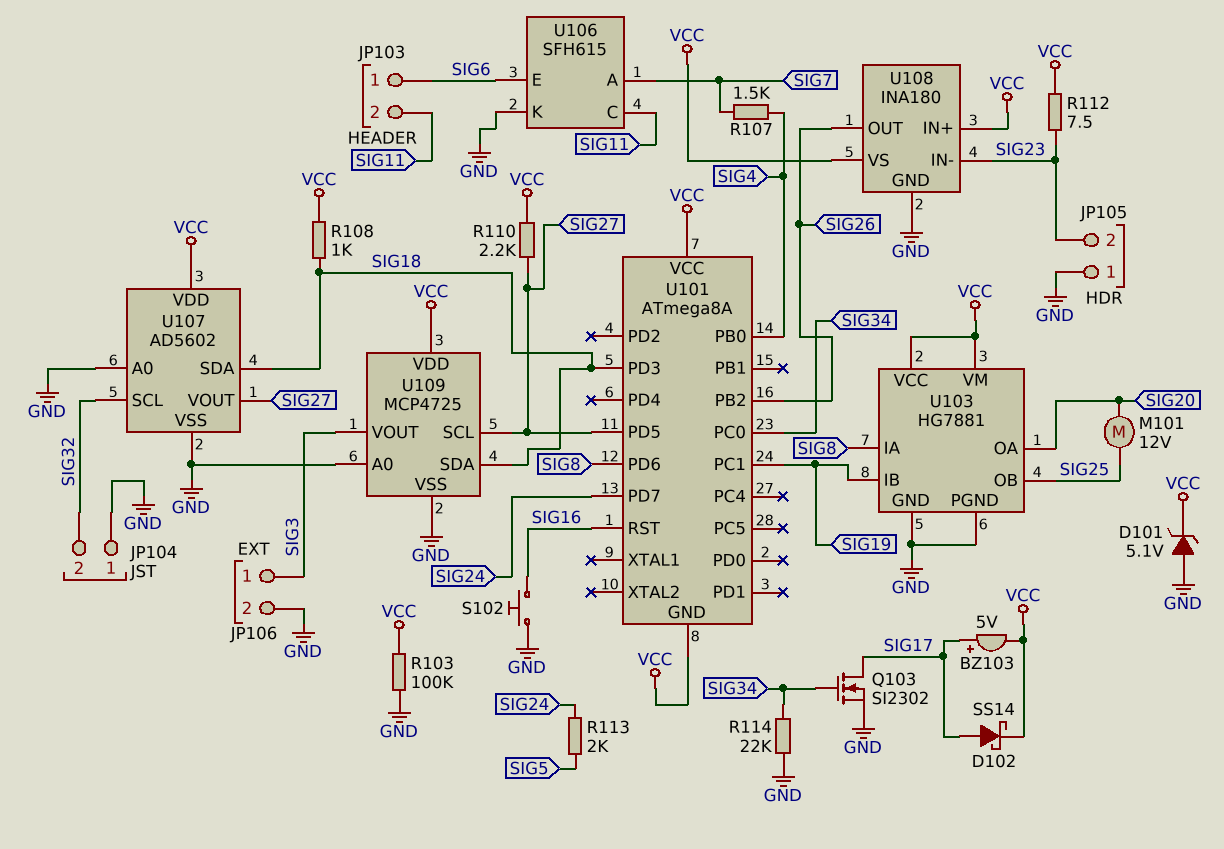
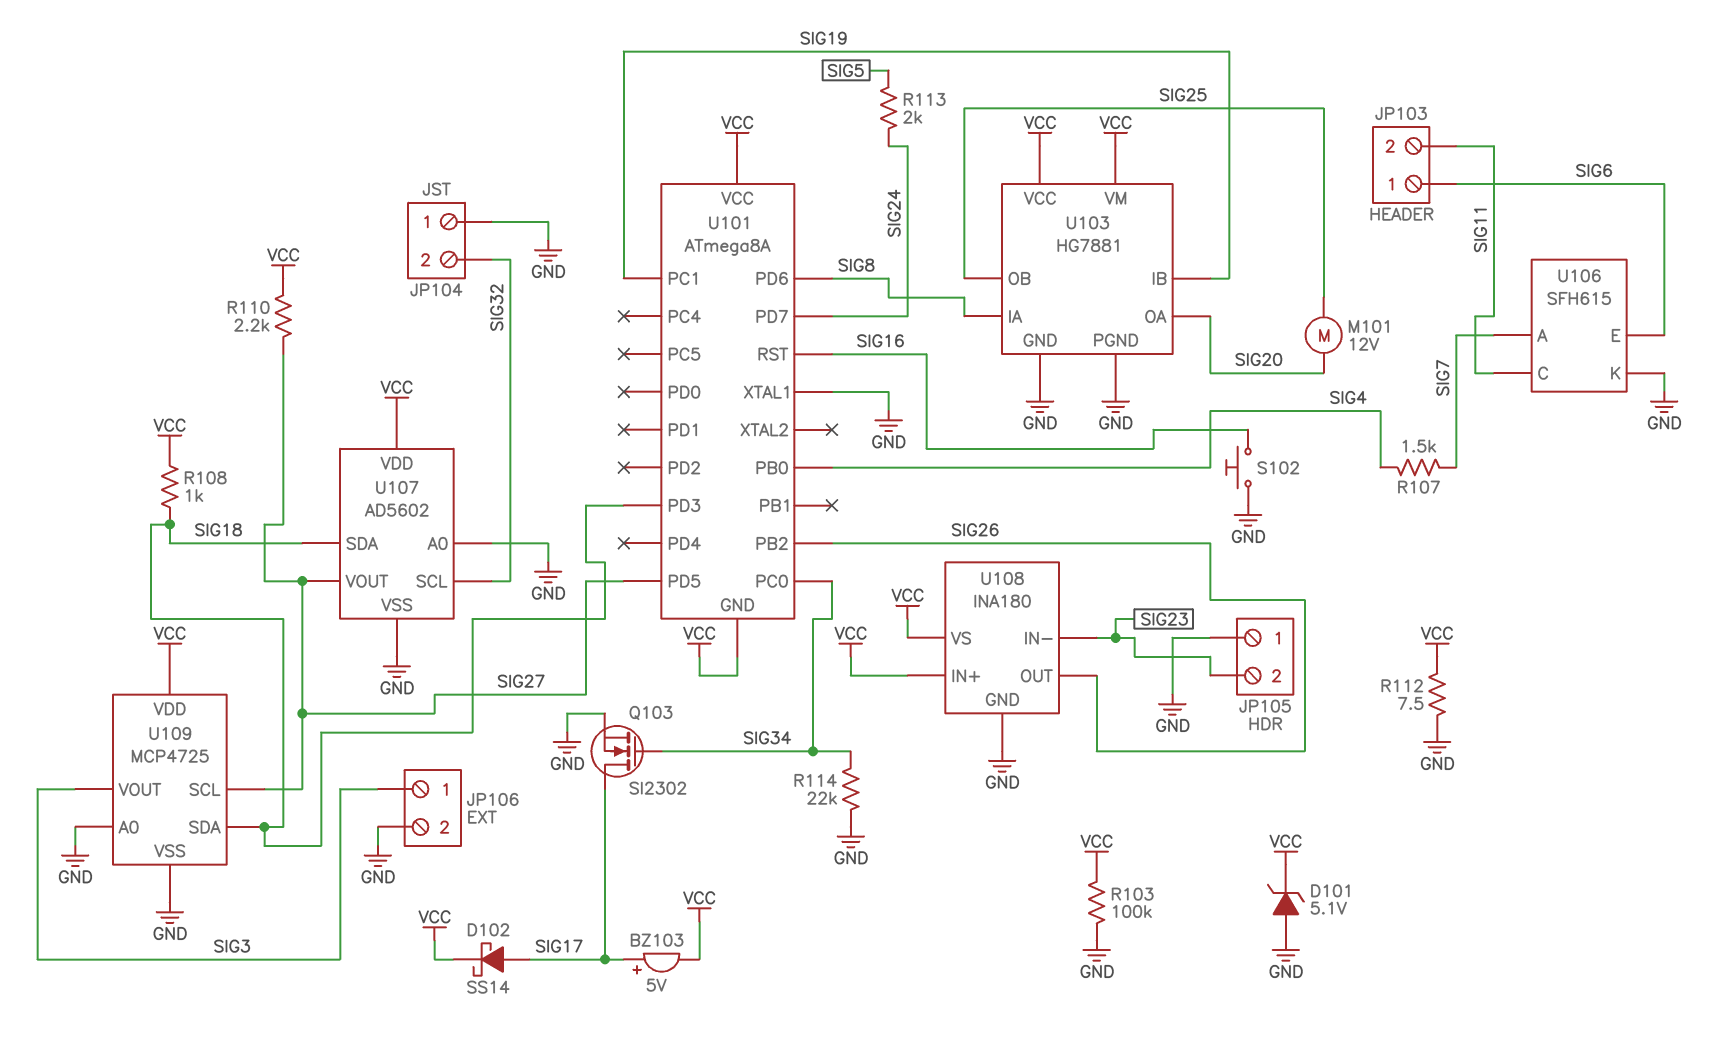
R112: 7.5 (SIG23, VCC) -> 7.5 (GND, VCC)
U101 pin XTAL1: none -> GND

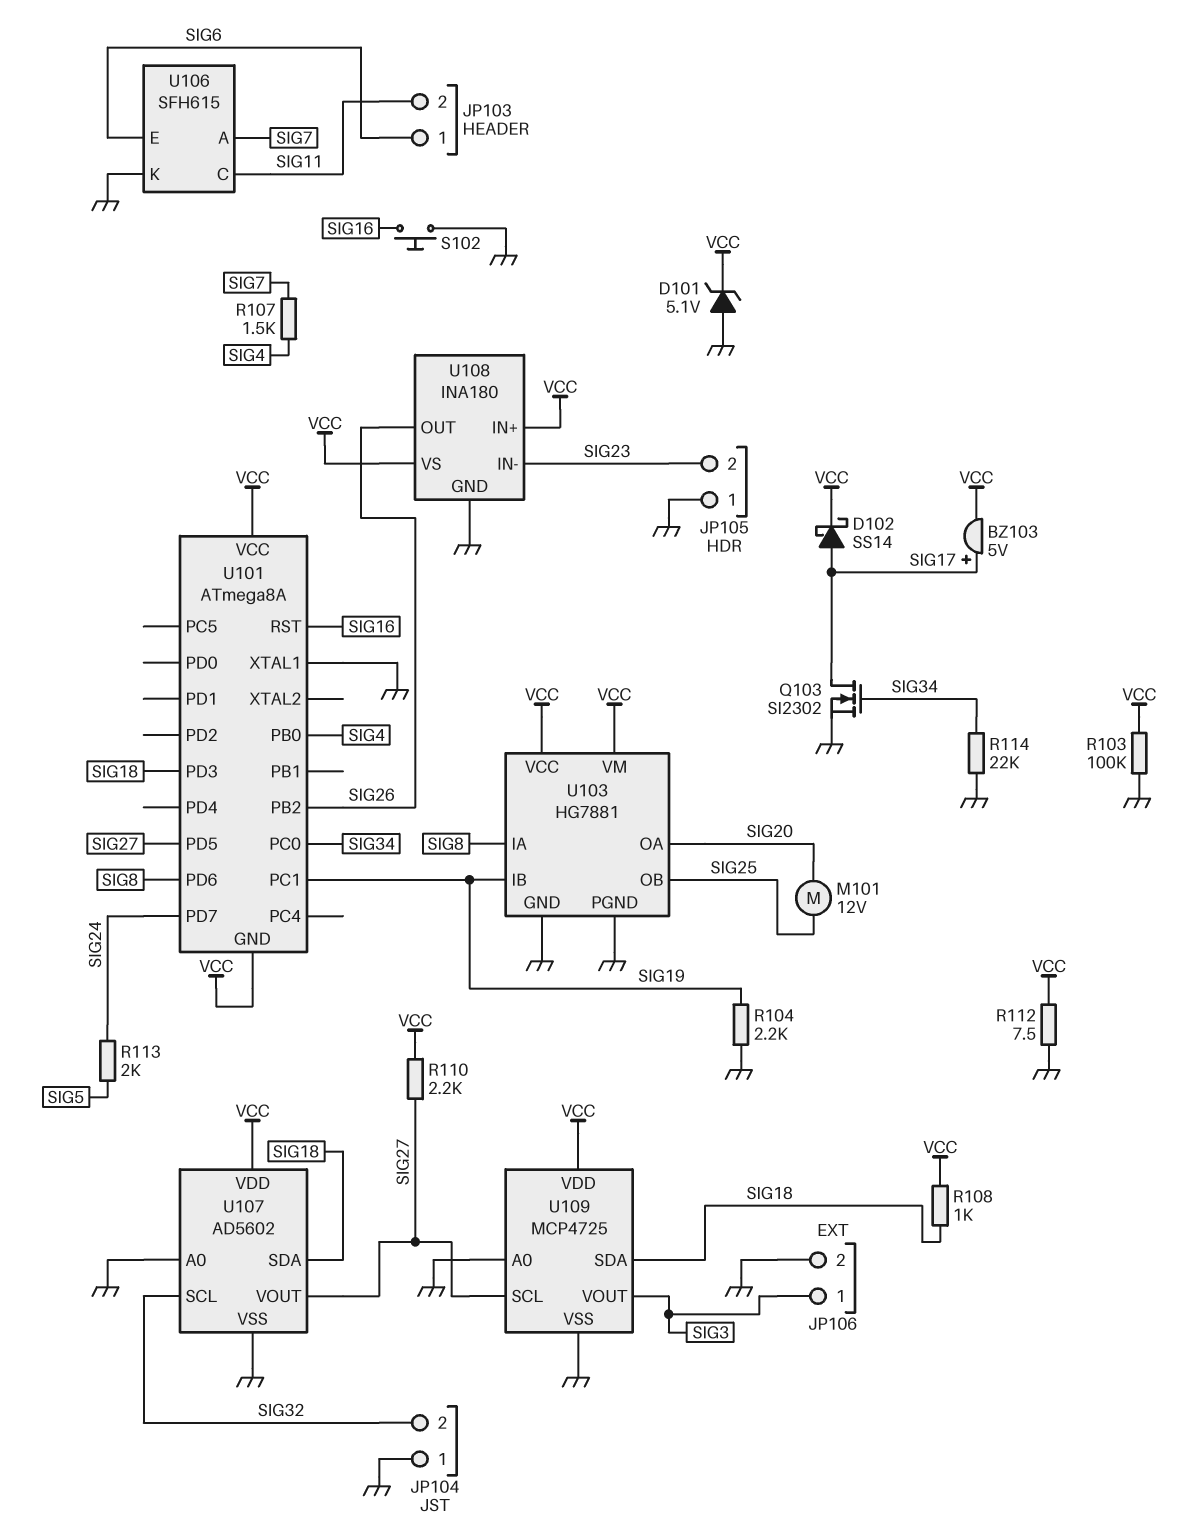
R104: none -> 2.2k (GND, SIG19)

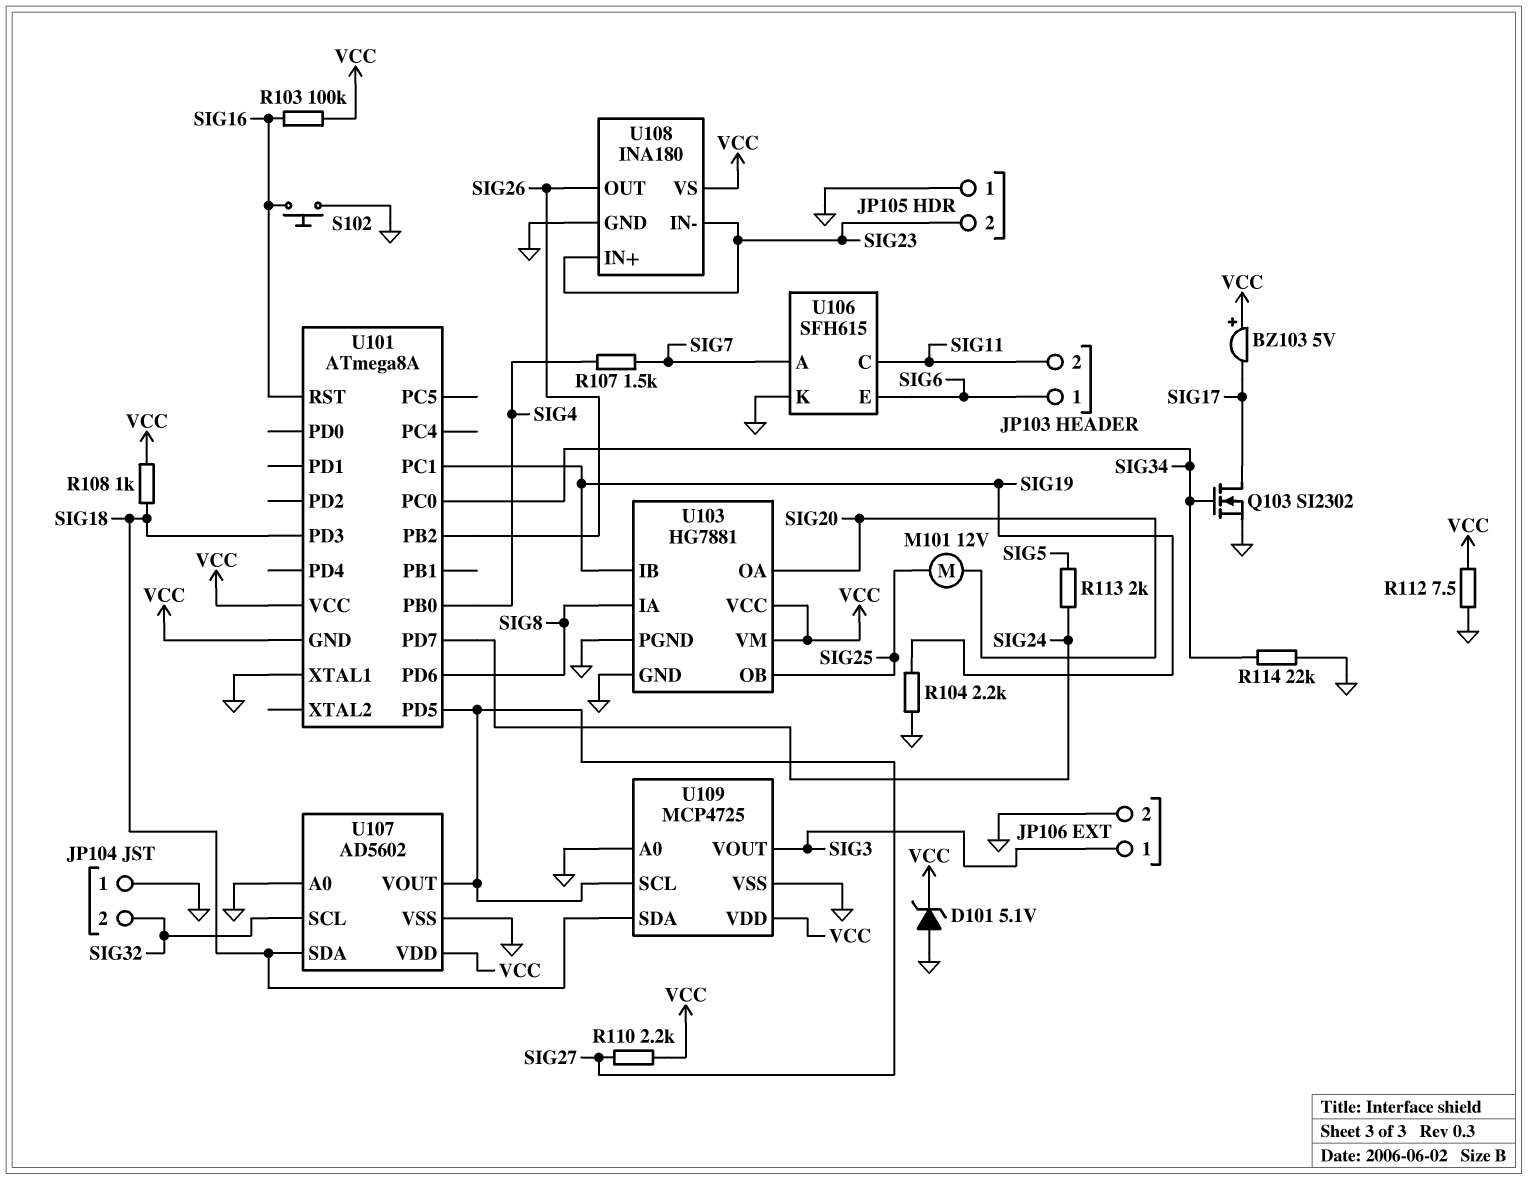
BZ103: buzzer 5V (plus SIG17, minus VCC) -> buzzer 5V (plus VCC, minus SIG17)
D102: schottky SS14 (A SIG17, K VCC) -> none
R103: 100k (GND, VCC) -> 100k (SIG16, VCC)
U108 pin IN+: VCC -> SIG23

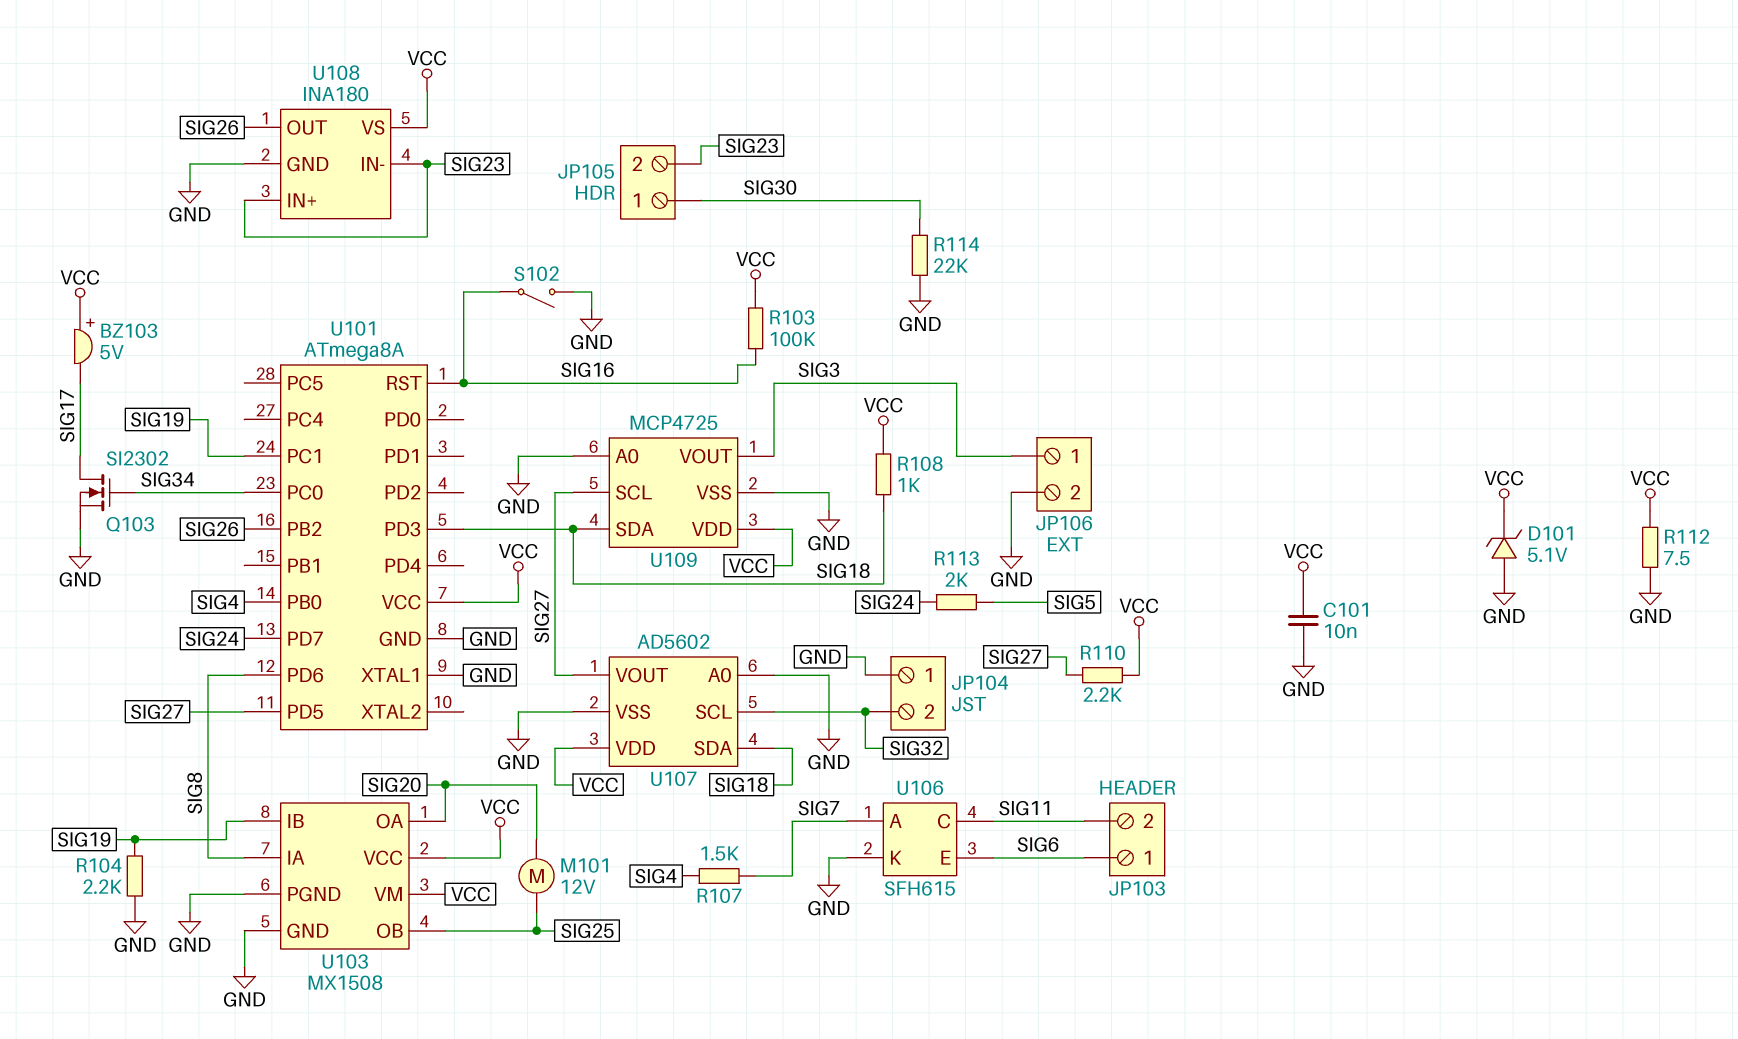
C101: none -> 10nF (GND, VCC)
JP105 pin 1: GND -> SIG30
R114: 22k (GND, SIG34) -> 22k (GND, SIG30)
S102: button (GND, SIG16) -> switch (GND, SIG16)
U101 pin GND: VCC -> GND
U103: HG7881 -> MX1508

